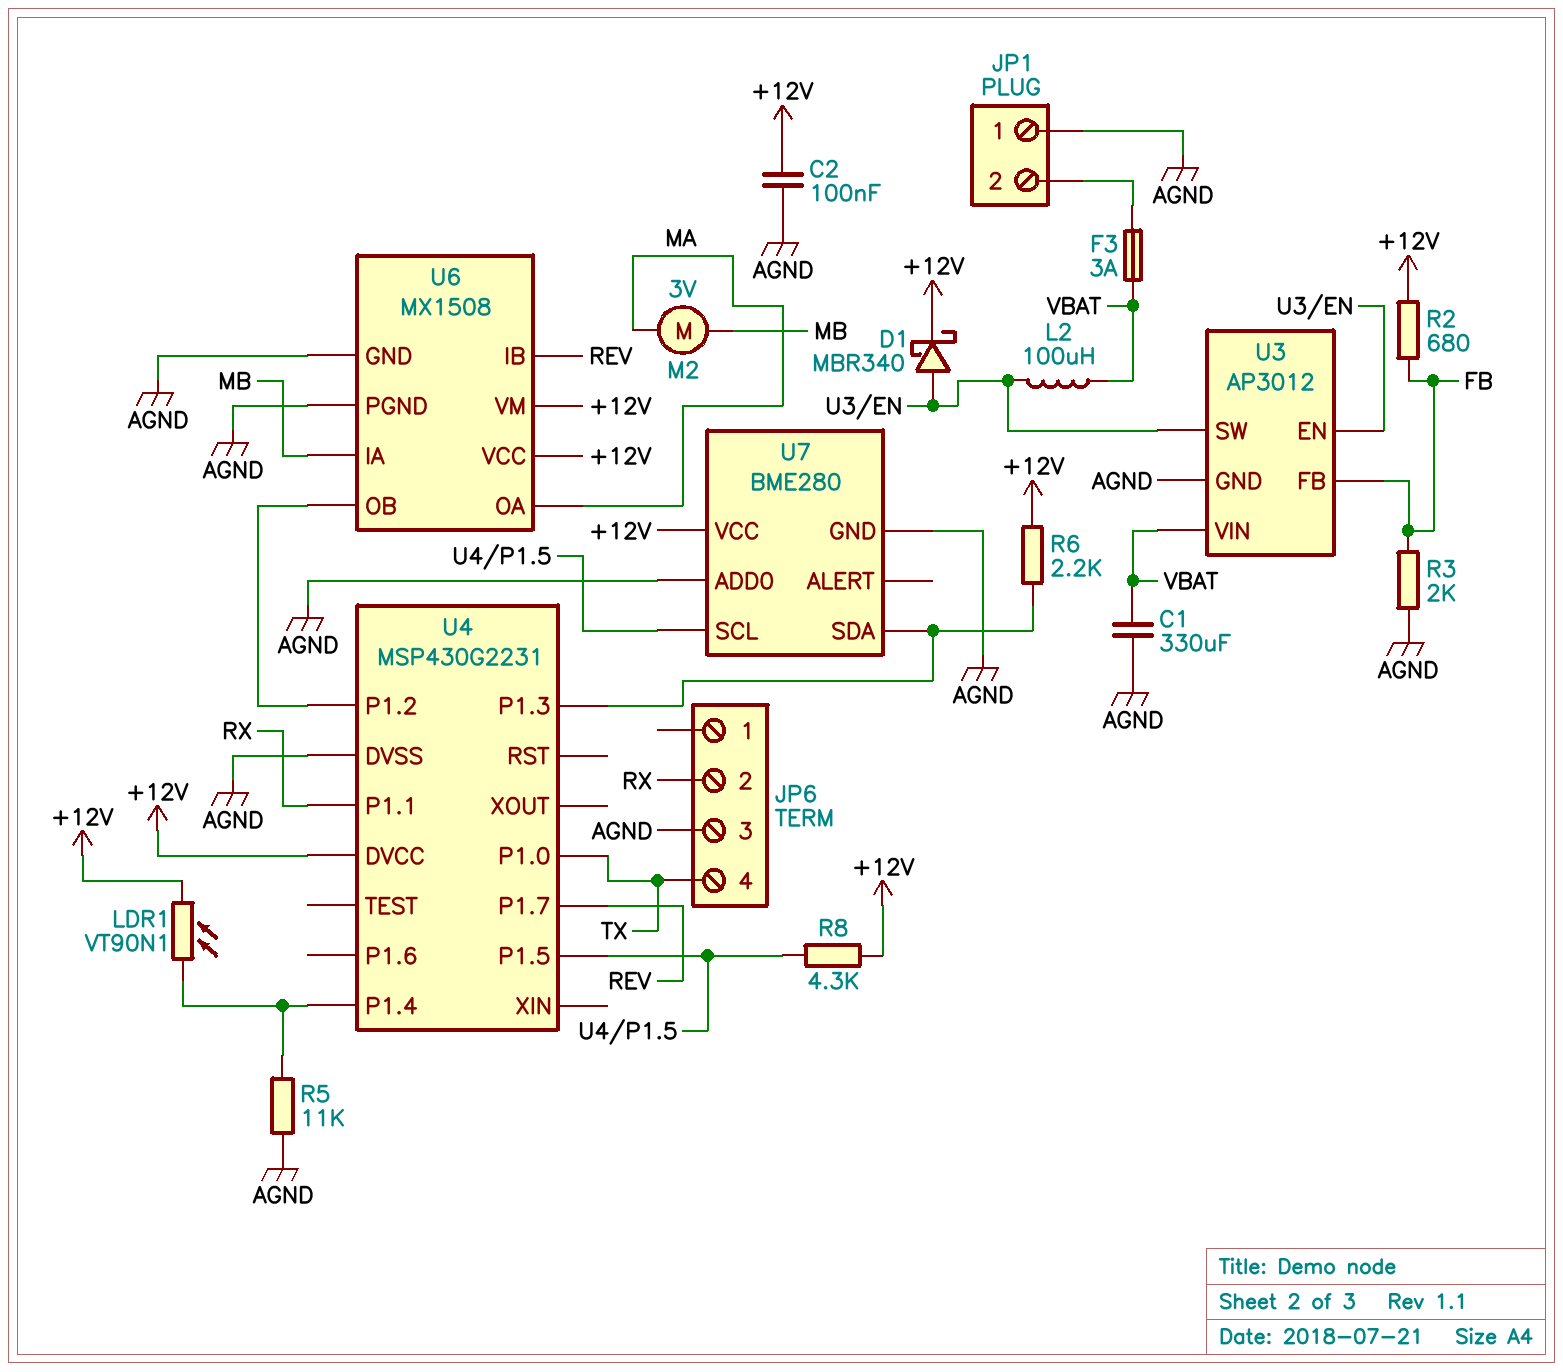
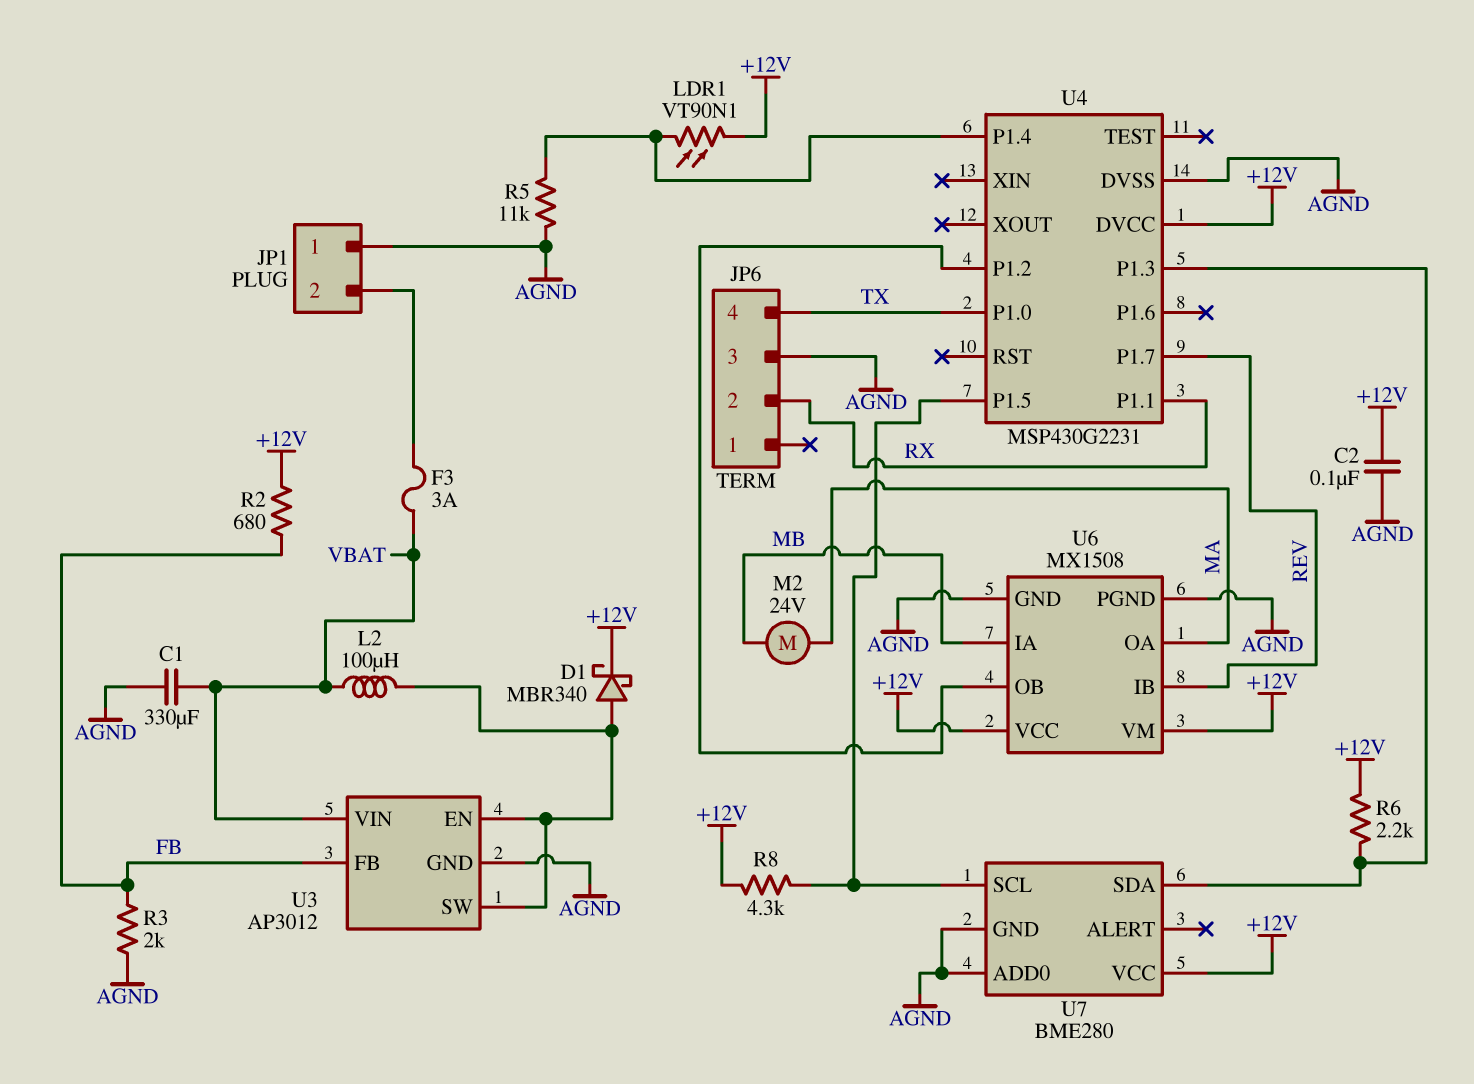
M2: motor 3V (MA, MB) -> motor 24V (MA, MB)

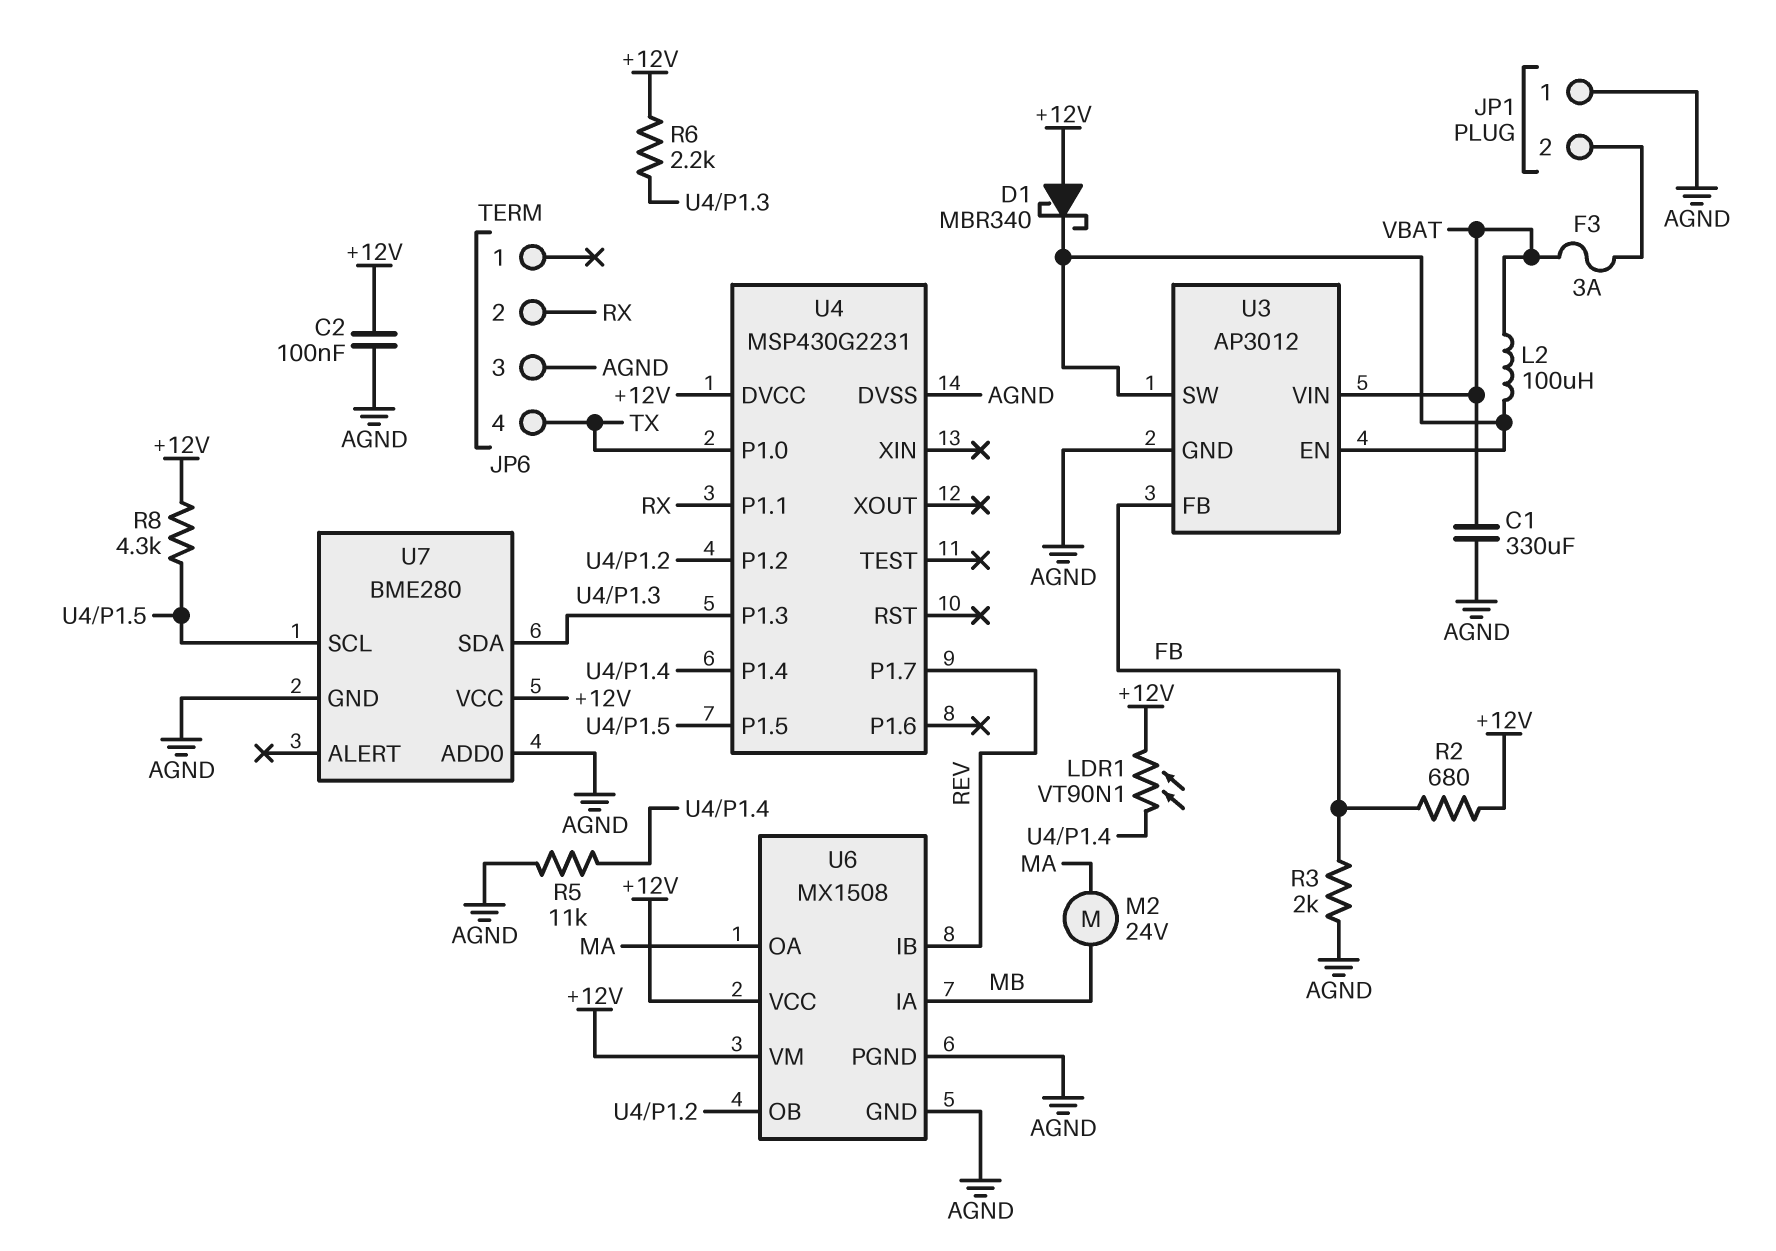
D1: schottky MBR340 (A U3/EN, K +12V) -> schottky MBR340 (A +12V, K U3/EN)

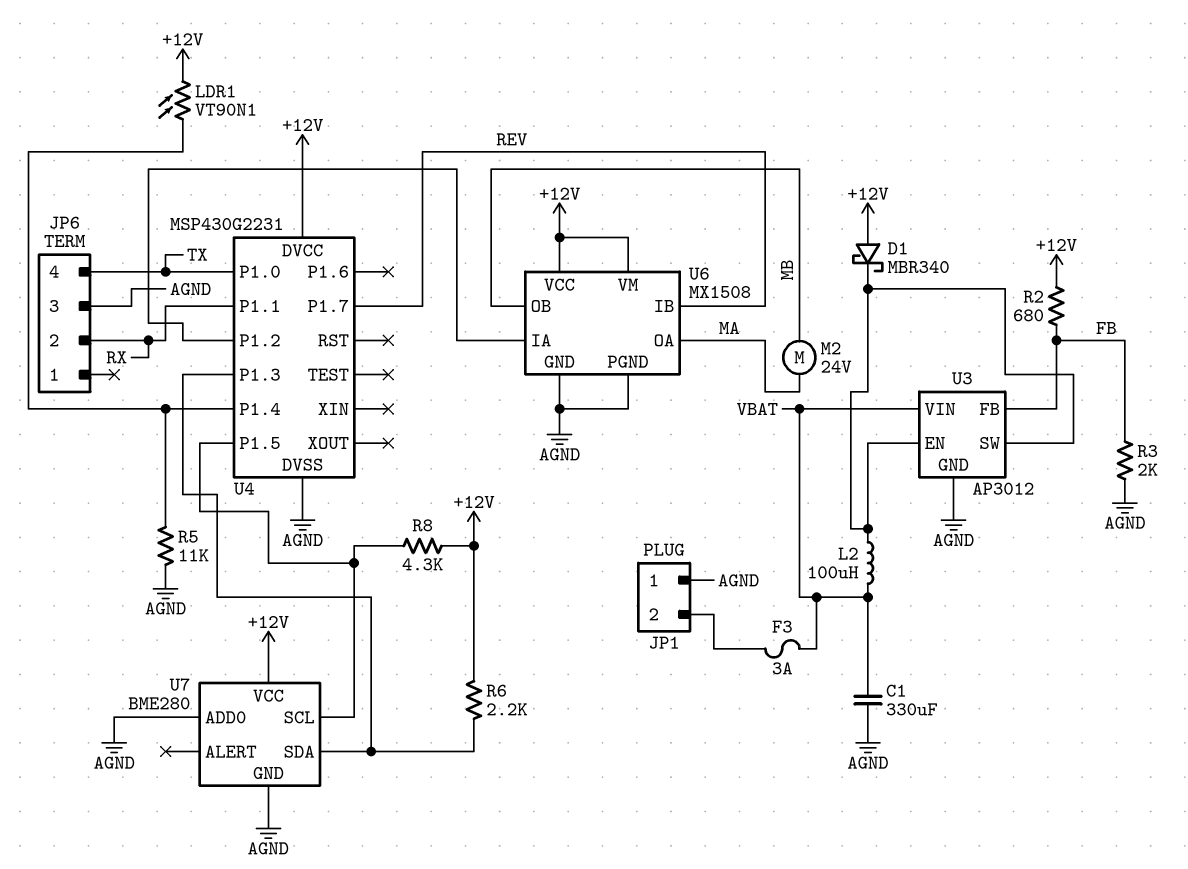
C2: 100nF (+12V, AGND) -> none
U6 pin IA: MB -> U4/P1.2
U6 pin OB: U4/P1.2 -> MB

